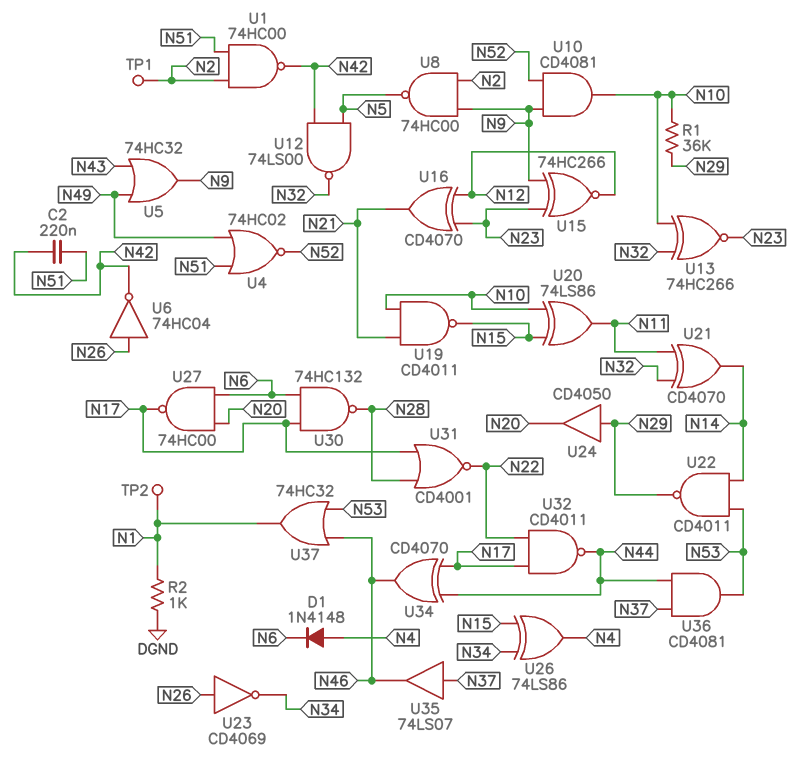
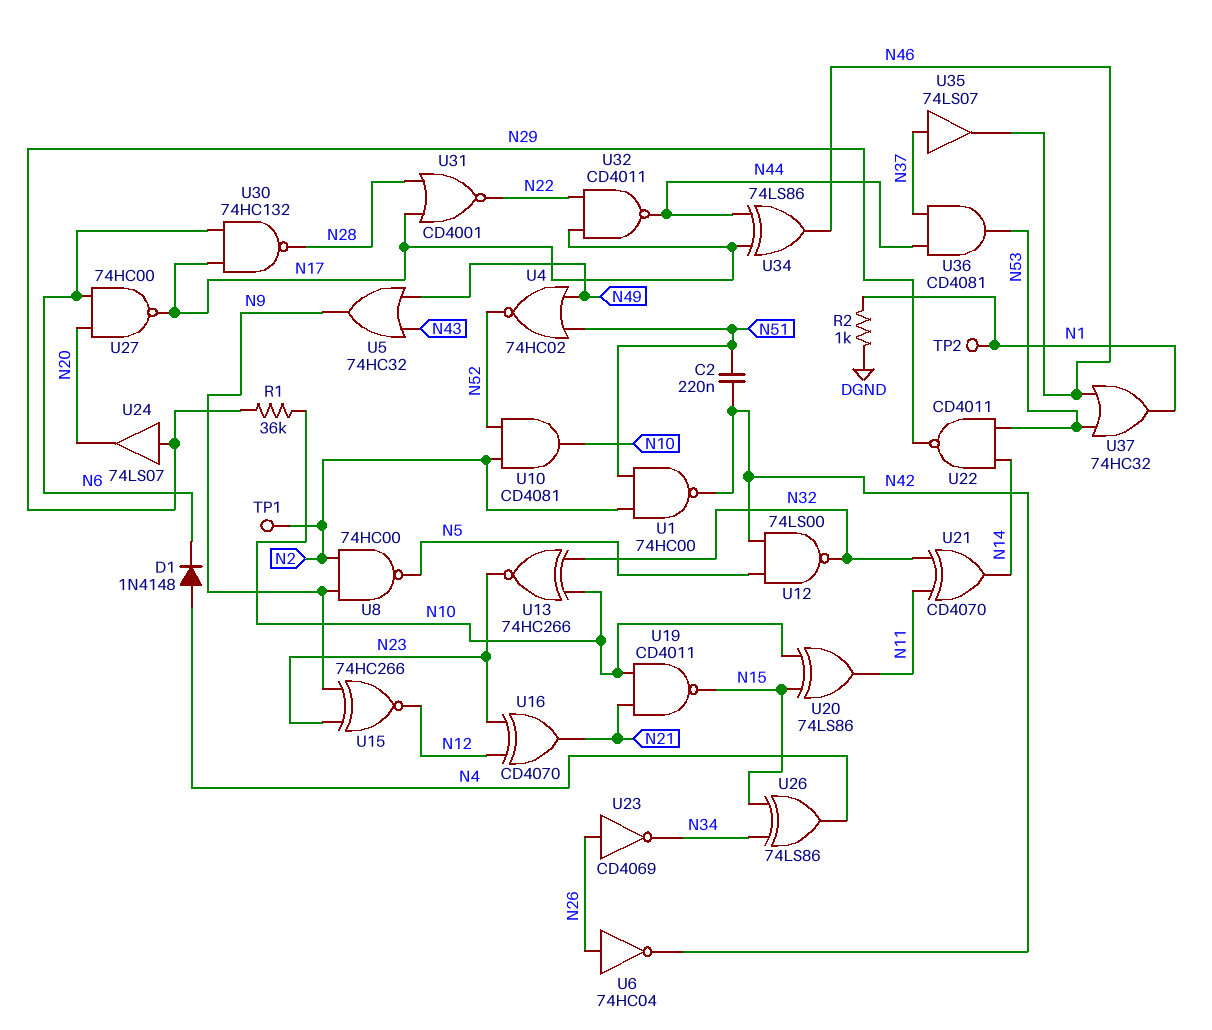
U10: AND CD4081 (in N9, in N52, out N10) -> AND CD4081 (in N2, in N52, out N10)
U24: buffer CD4050 (in N29, out N20) -> buffer 74LS07 (in N29, out N20)
U34: XOR CD4070 (in N17, in N44, out N46) -> XOR 74LS86 (in N17, in N44, out N46)

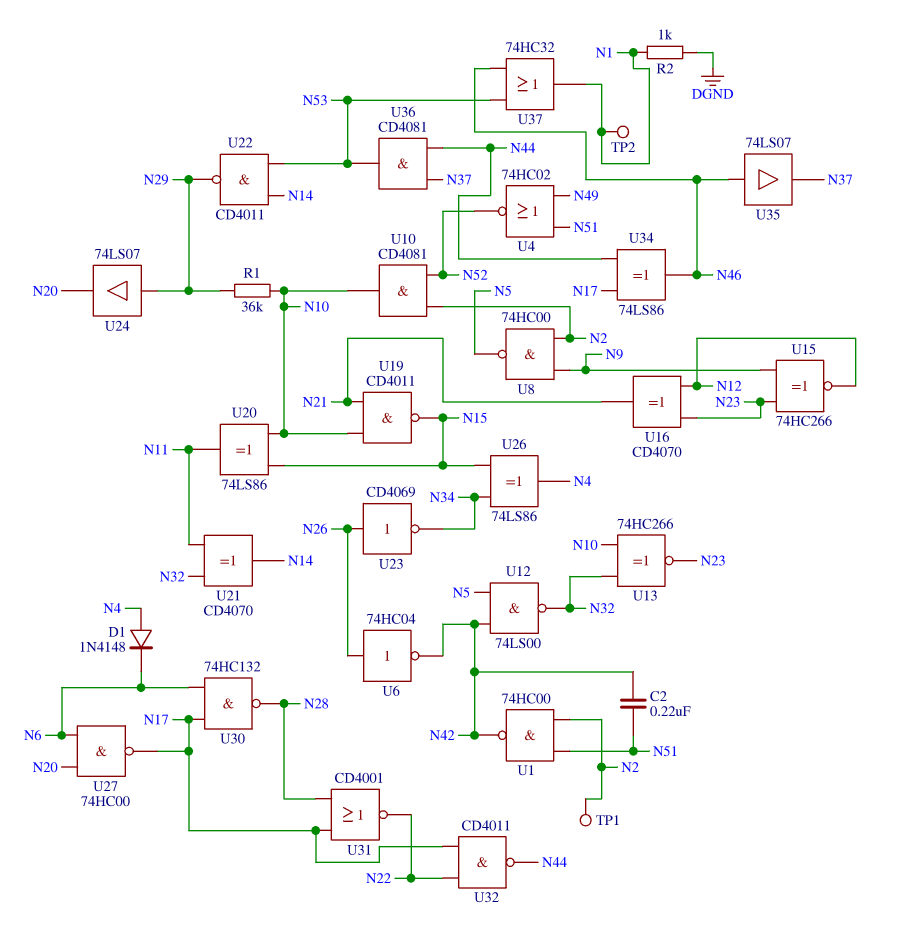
U5: OR 74HC32 (in N43, in N49, out N9) -> none
U35: buffer 74LS07 (in N37, out N46) -> buffer 74LS07 (in N46, out N37)

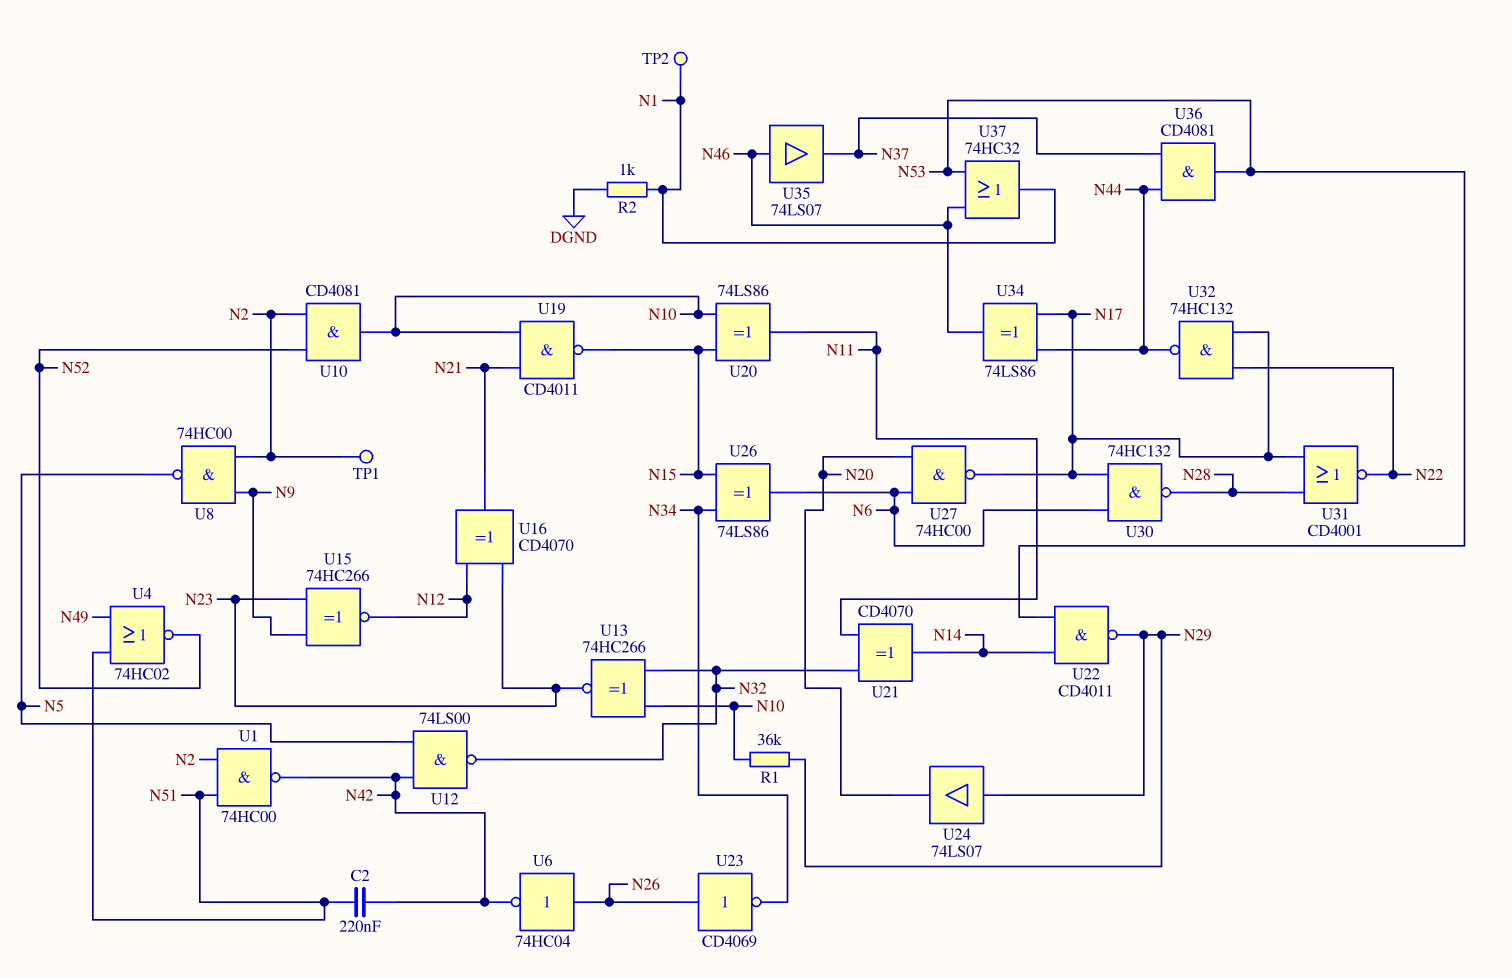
D1: diode 1N4148 (A N4, K N6) -> none
U26: XOR 74LS86 (in N15, in N34, out N4) -> XOR 74LS86 (in N15, in N34, out N6)
U32: NAND CD4011 (in N17, in N22, out N44) -> NAND 74HC132 (in N17, in N22, out N44)

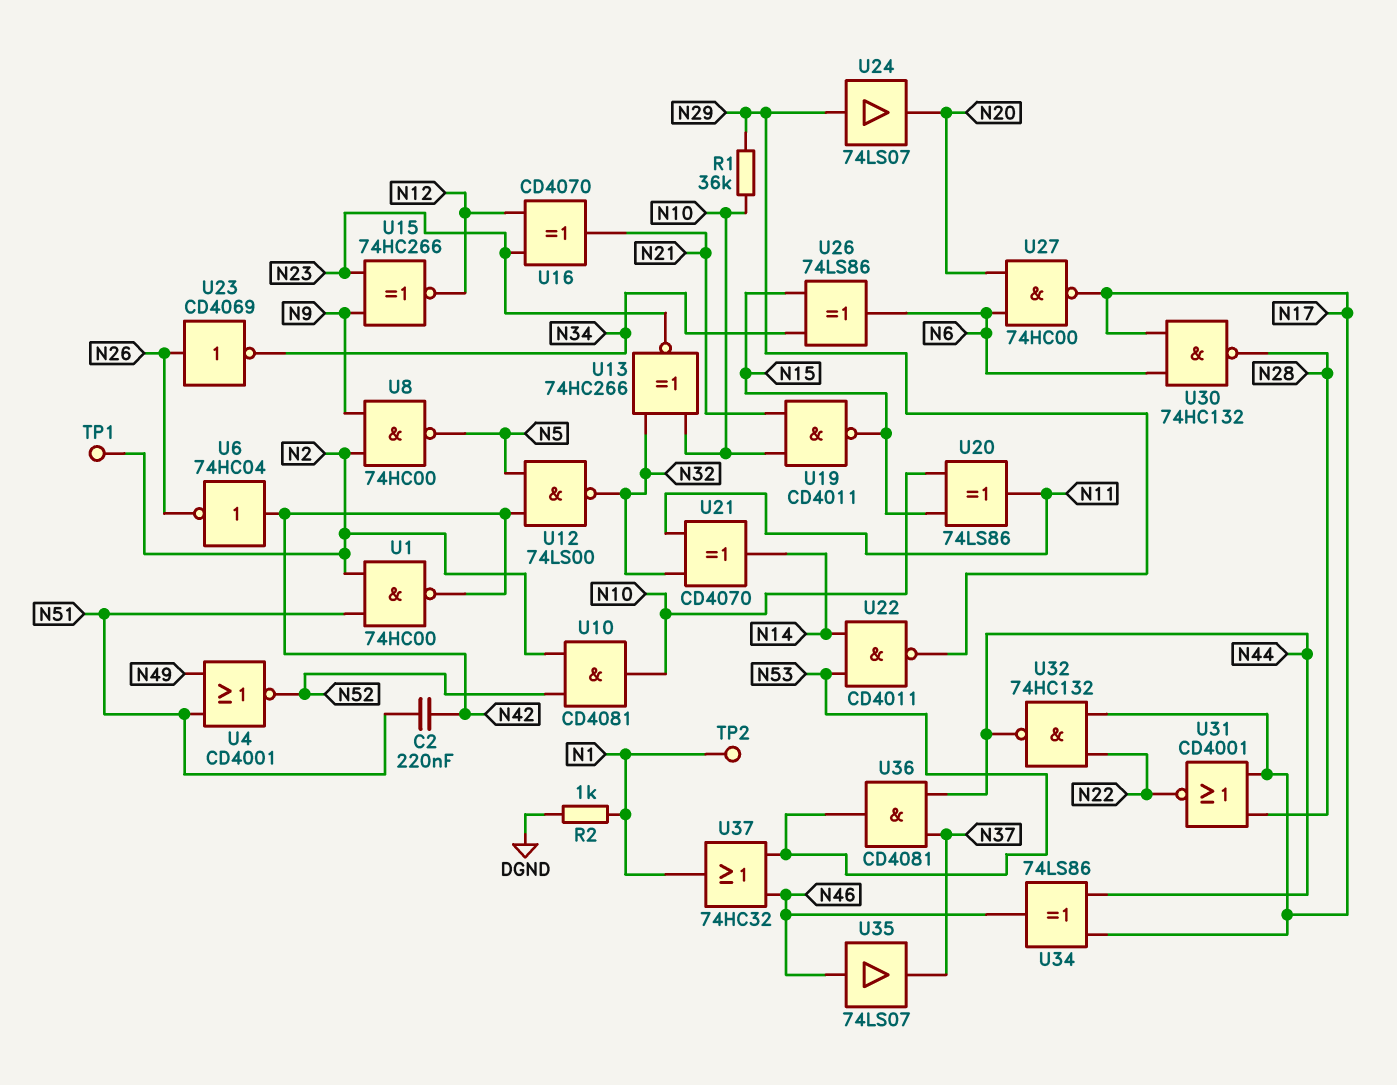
U4: NOR 74HC02 (in N49, in N51, out N52) -> NOR CD4001 (in N49, in N51, out N52)
U6: NOT 74HC04 (in N26, out N42) -> NOT 74HC04 (in N42, out N26)

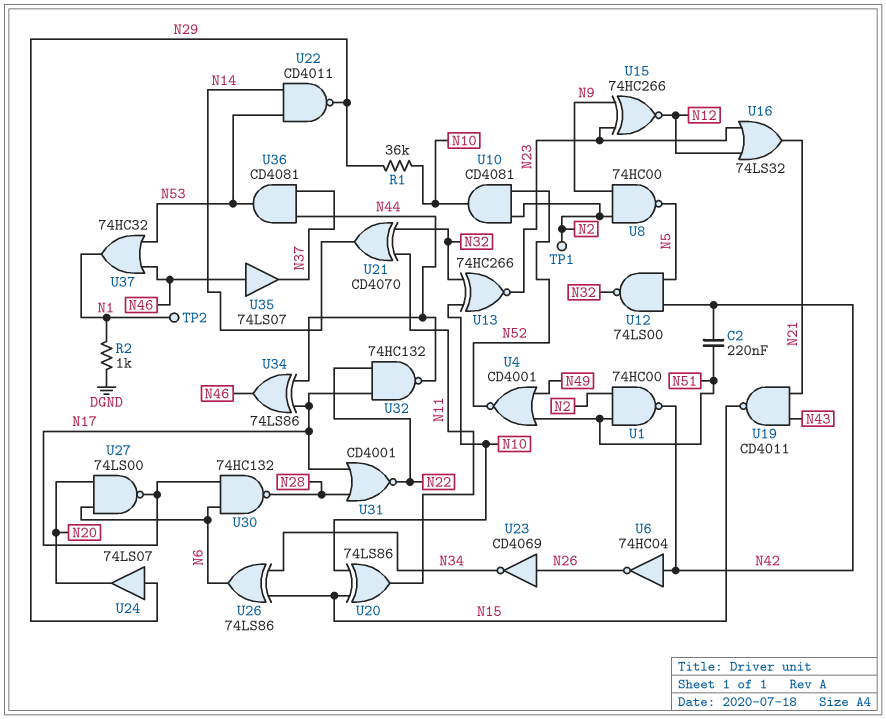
U16: XOR CD4070 (in N12, in N23, out N21) -> OR 74LS32 (in N12, in N23, out N21)
U19: NAND CD4011 (in N10, in N21, out N15) -> NAND CD4011 (in N21, in N43, out N15)
U27: NAND 74HC00 (in N6, in N20, out N17) -> NAND 74LS00 (in N6, in N20, out N17)

